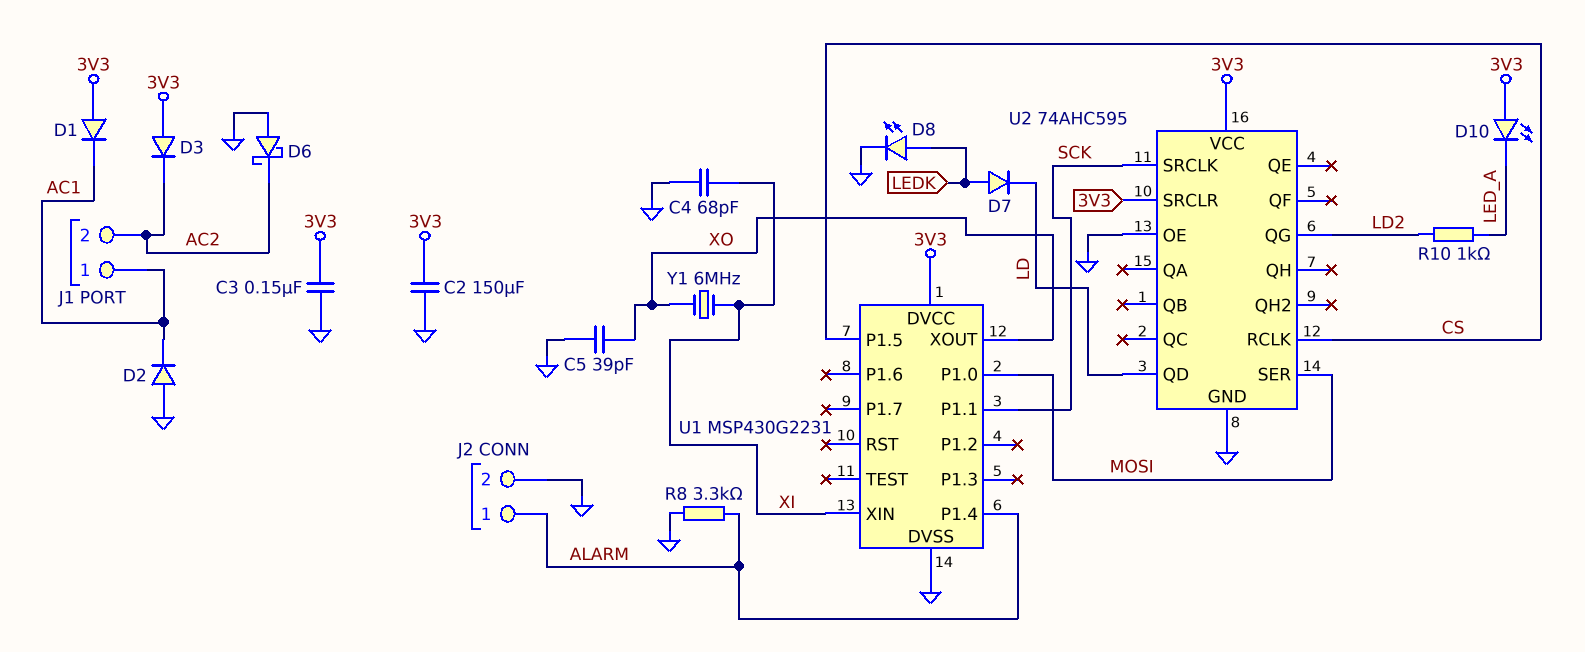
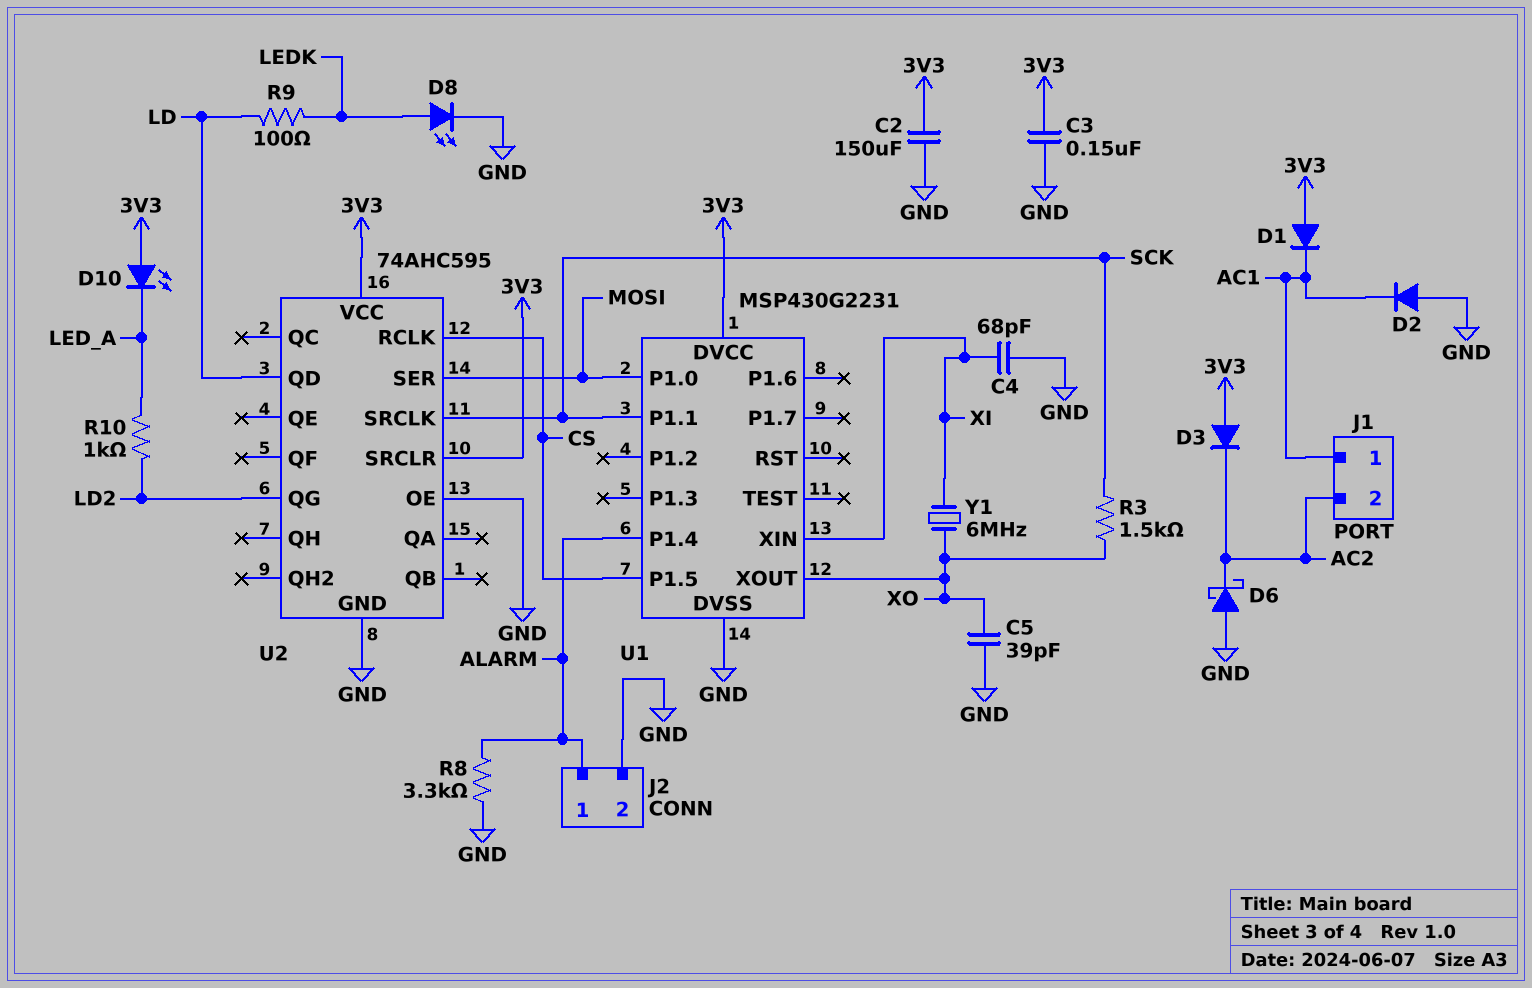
D7: diode (A LEDK, K LD) -> none
R3: none -> 1.5k (SCK, XO)
R9: none -> 100 (LD, LEDK)

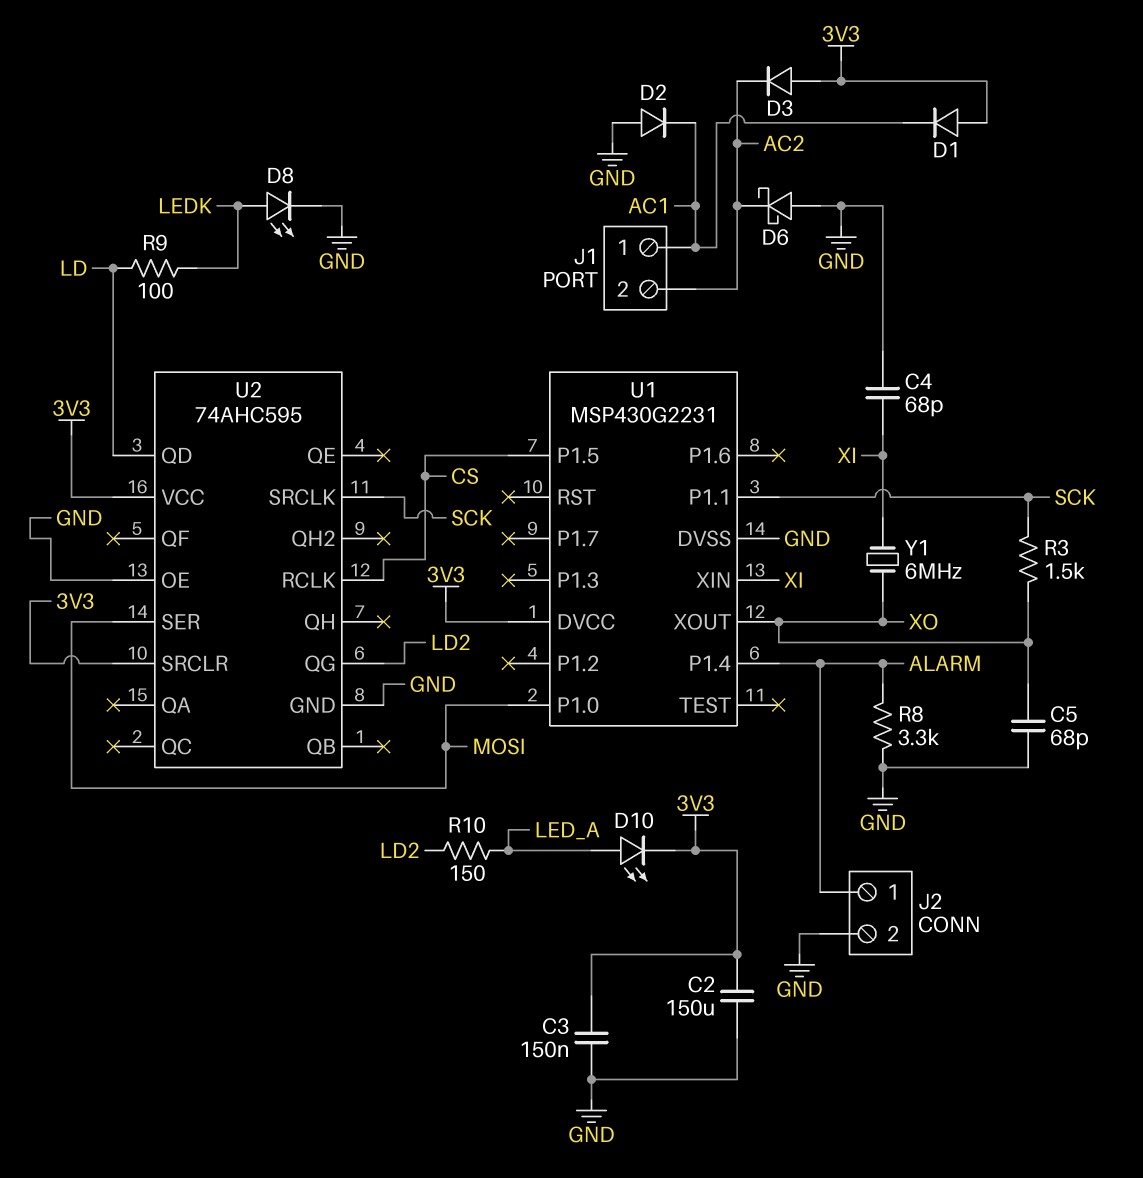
C5: 39pF (GND, XO) -> 68pF (GND, XO)
D10: LED (A 3V3, K LED_A) -> LED (A LED_A, K 3V3)
R10: 1k (LD2, LED_A) -> 150 (LD2, LED_A)

